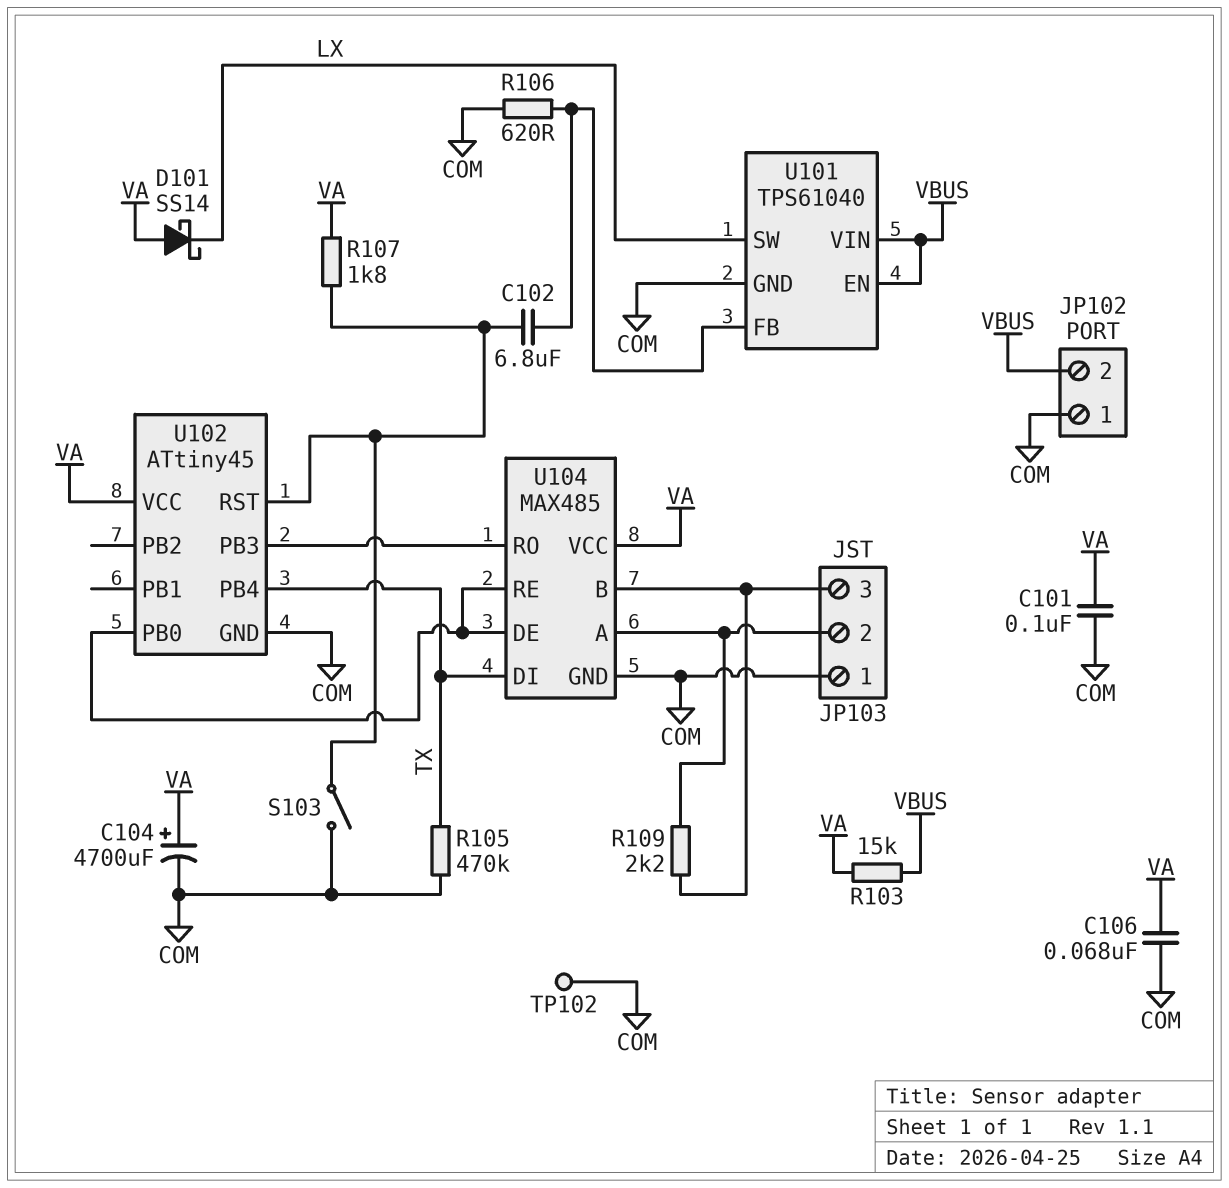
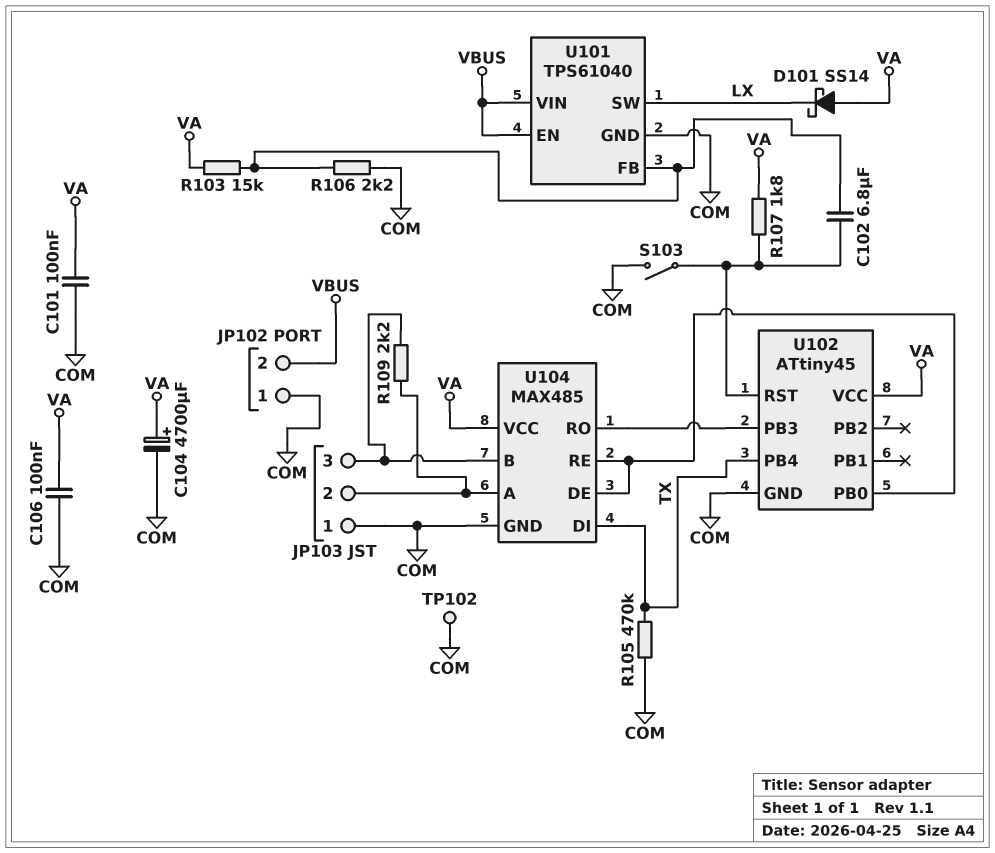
C106: 68nF (COM, VA) -> 100nF (COM, VA)
R103: 15k (VA, VBUS) -> 15k (U101/FB, VA)
R106: 620 (COM, U101/FB) -> 2.2k (COM, U101/FB)

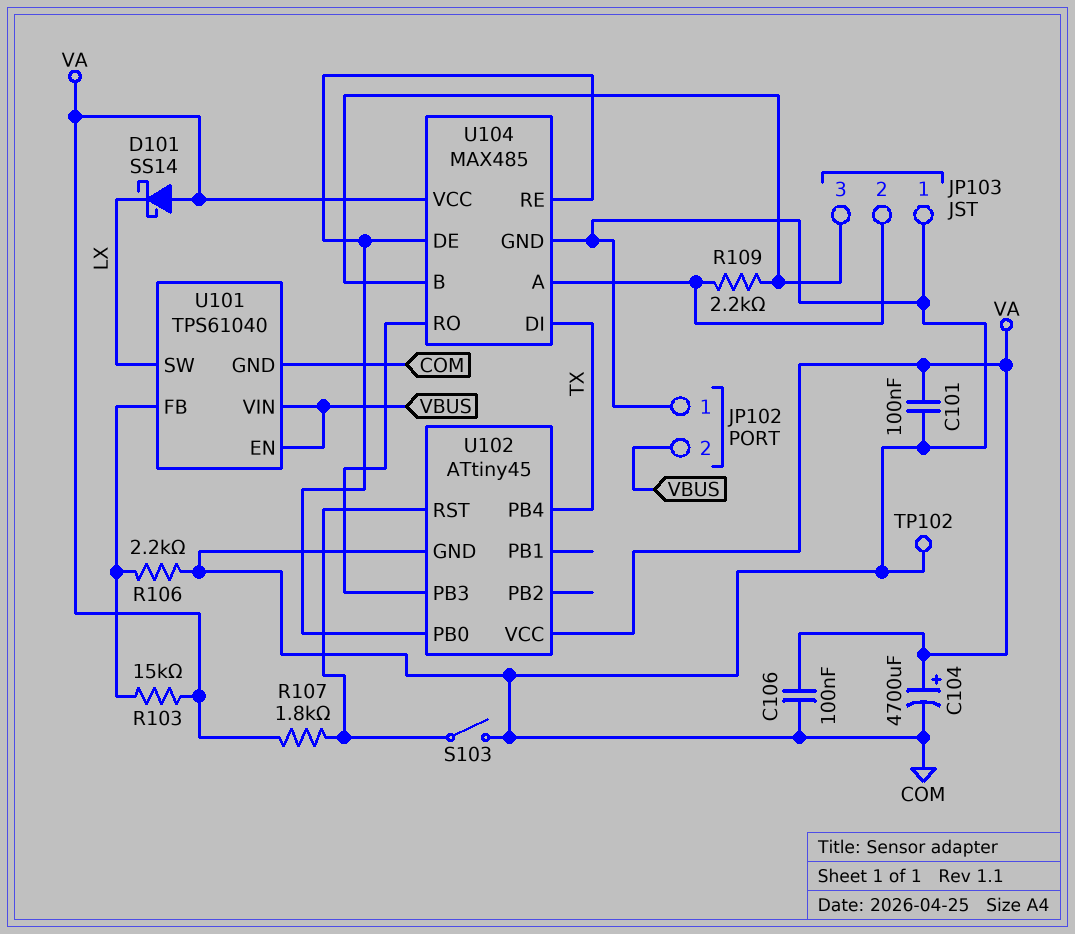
C102: 6.8uF (U101/FB, U102/RST) -> none
R105: 470k (COM, TX) -> none

